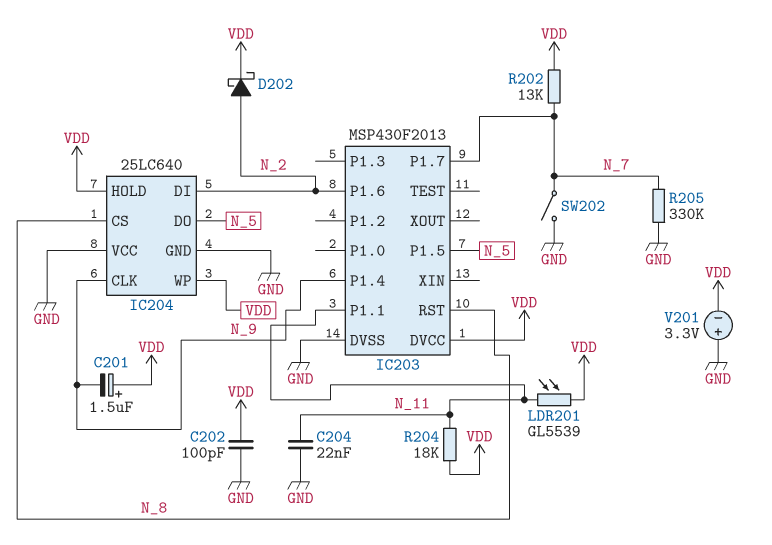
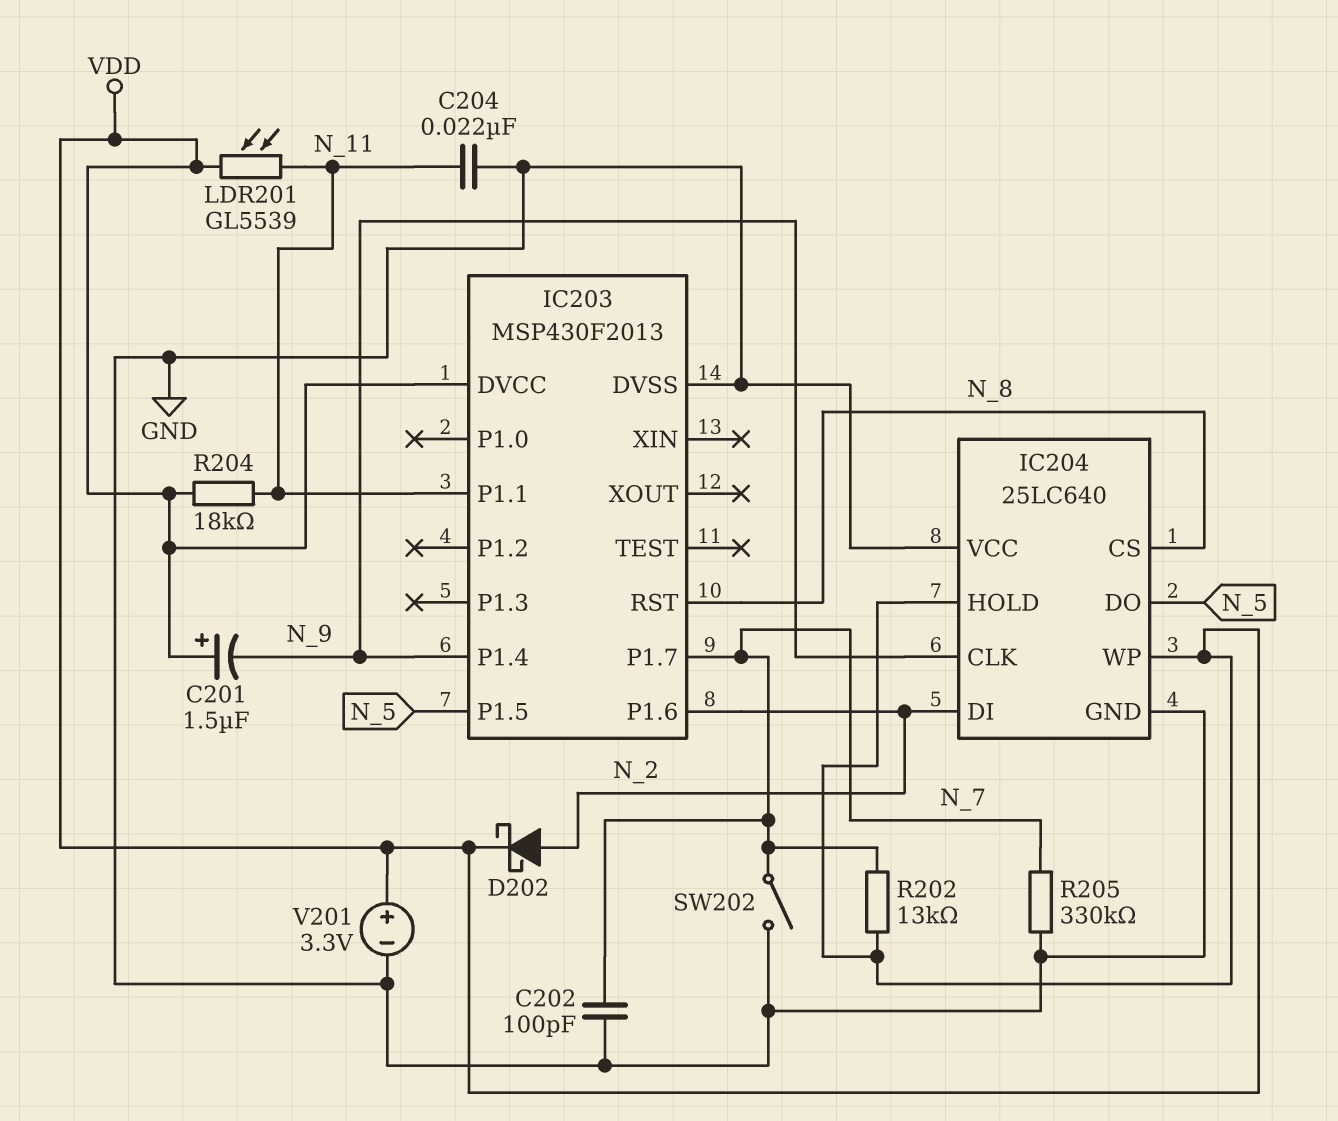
C202: 100pF (GND, VDD) -> 100pF (GND, N_7)
V201: 3.3V (plus GND, minus VDD) -> 3.3V (plus VDD, minus GND)

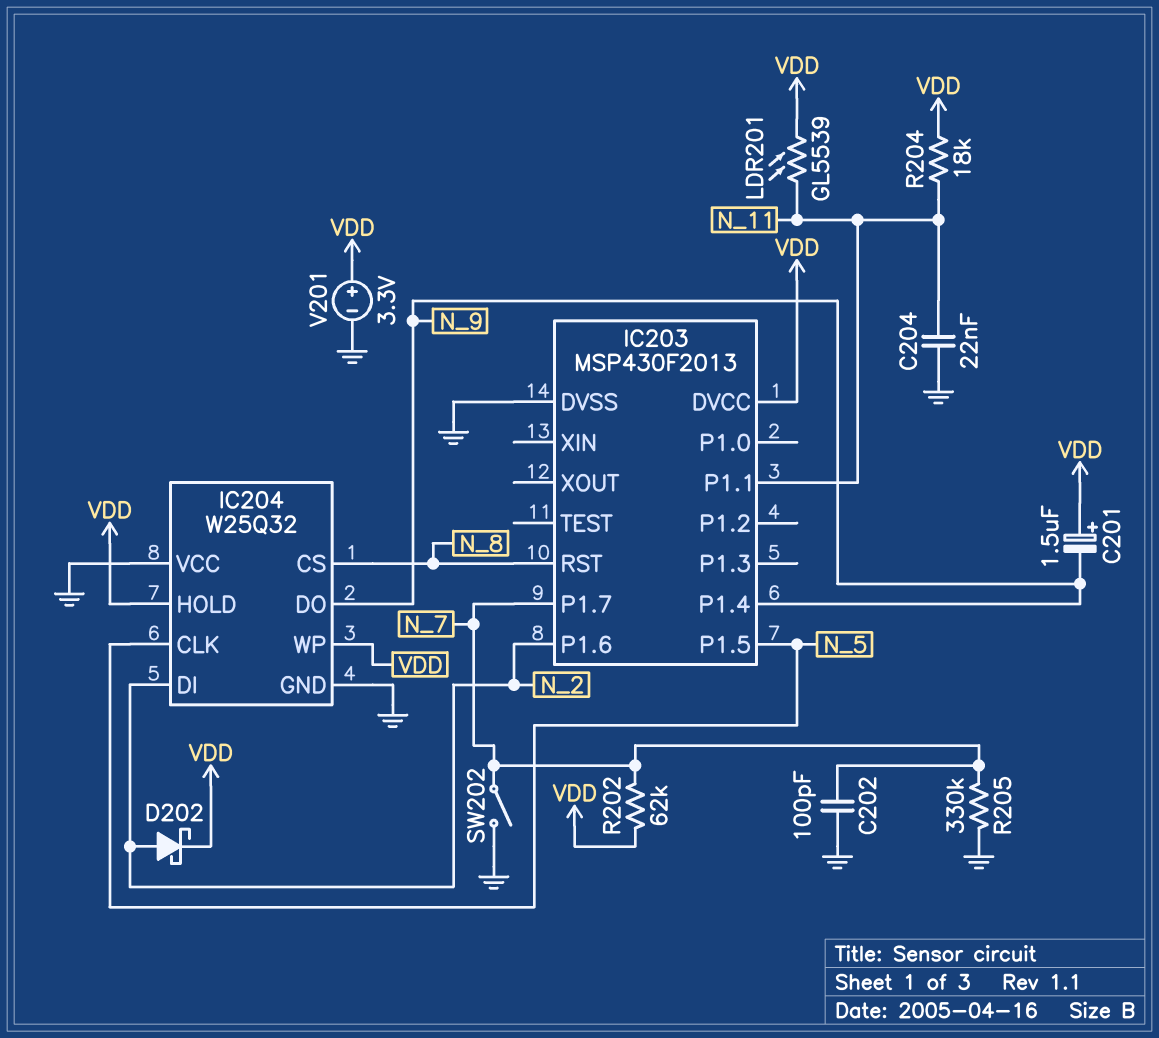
IC204: 25LC640 -> W25Q32
IC204 pin CLK: N_9 -> N_5
IC204 pin DO: N_5 -> N_9
R202: 13k (N_7, VDD) -> 62k (N_7, VDD)

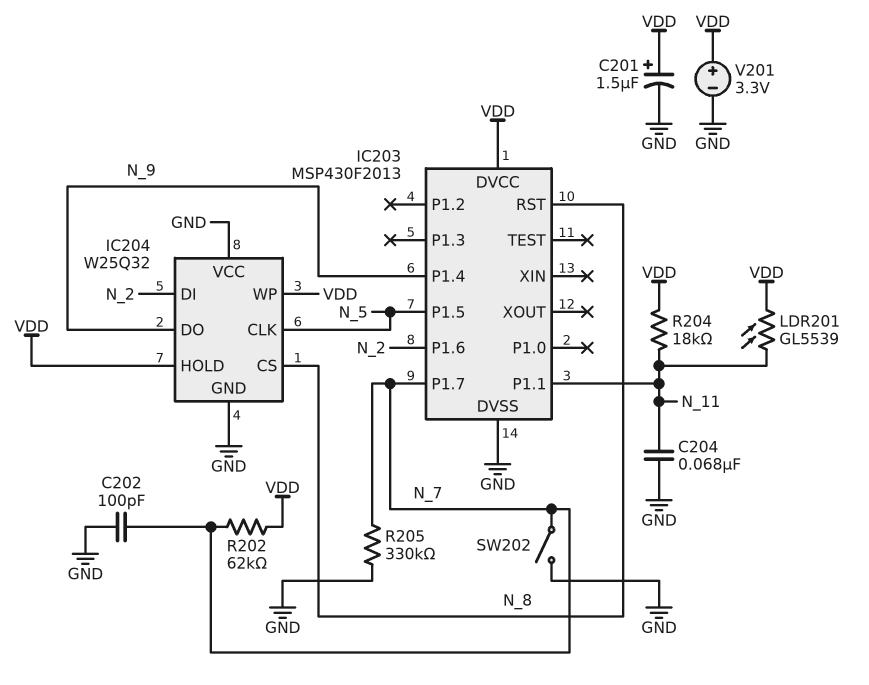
C201: 1.5uF (plus VDD, minus N_9) -> 1.5uF (plus VDD, minus GND)
C204: 22nF (GND, N_11) -> 68nF (GND, N_11)
D202: schottky (A N_2, K VDD) -> none

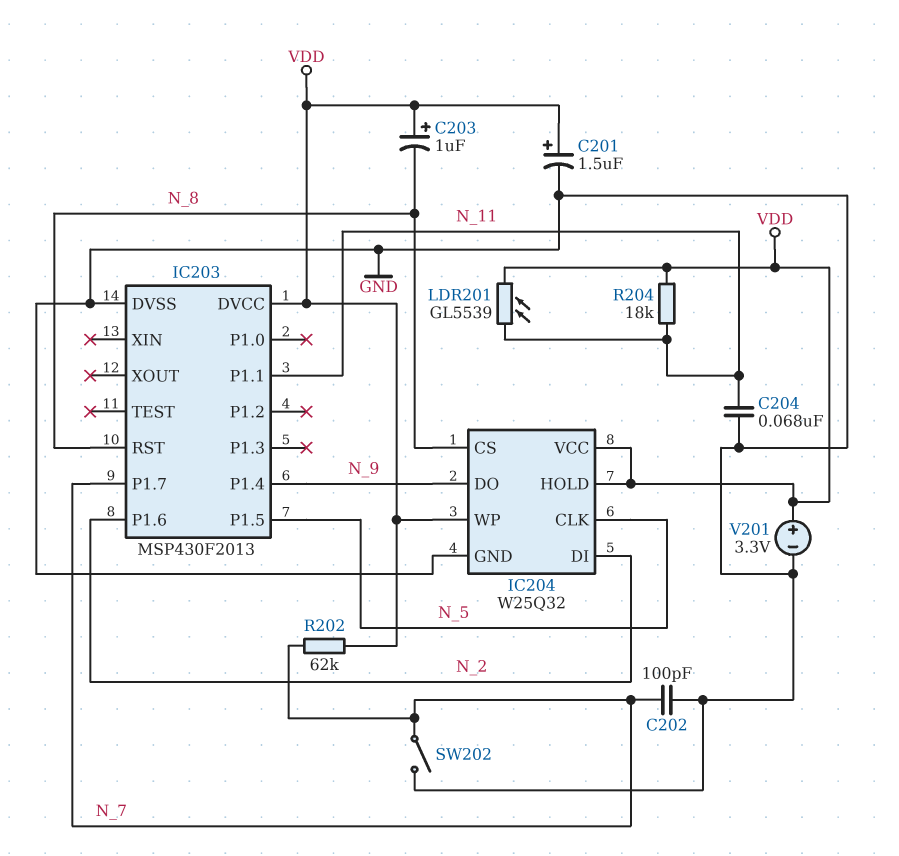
C203: none -> 1uF (plus VDD, minus N_8)
IC204 pin VCC: GND -> VDD
R205: 330k (GND, N_7) -> none

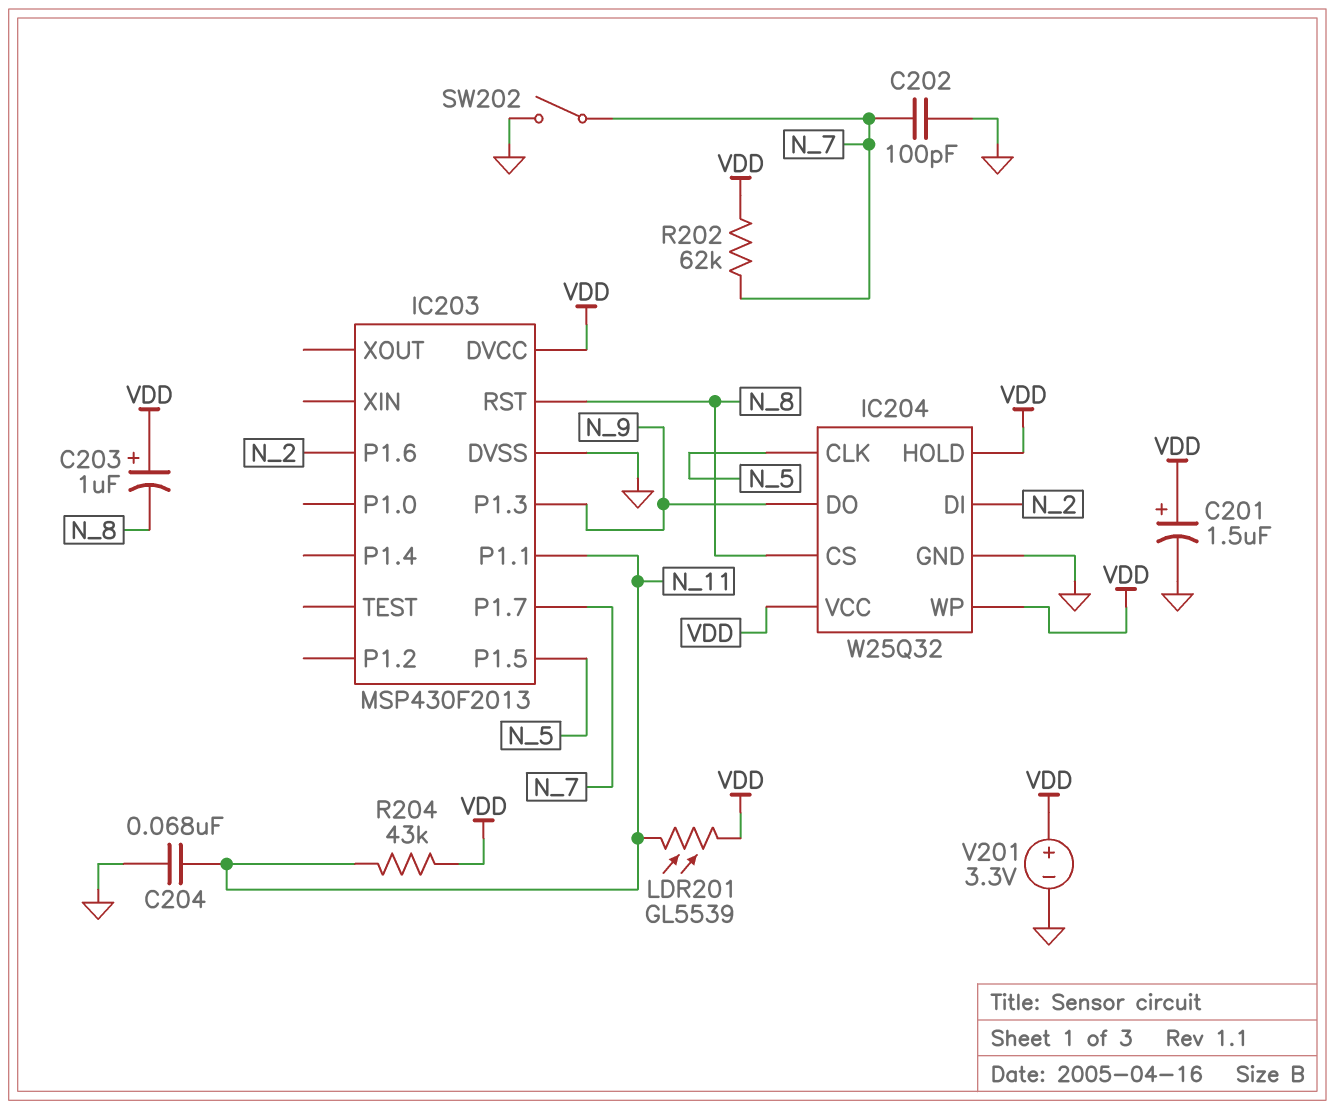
IC203 pin P1.3: none -> N_9
IC203 pin P1.4: N_9 -> none
R204: 18k (N_11, VDD) -> 43k (N_11, VDD)

